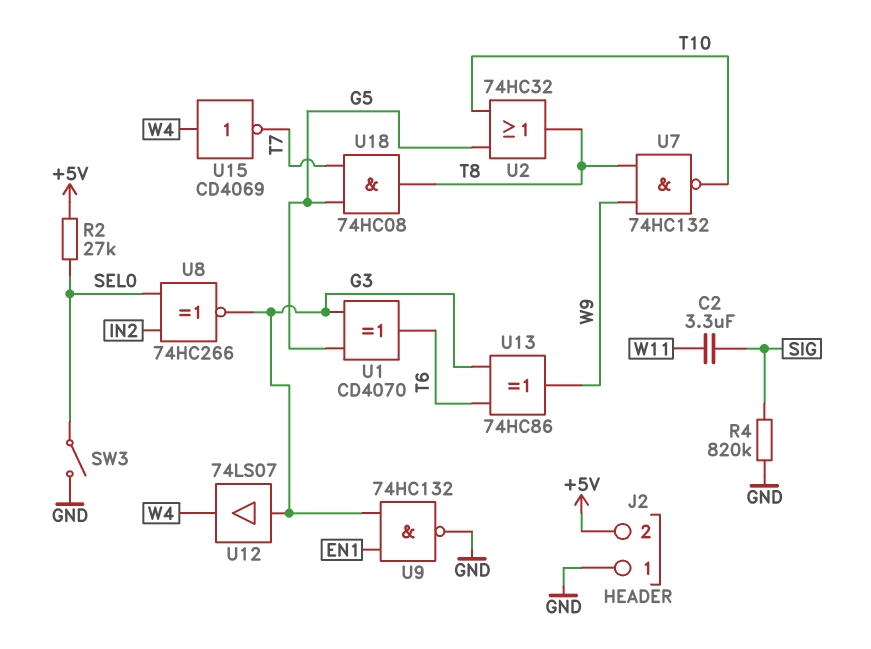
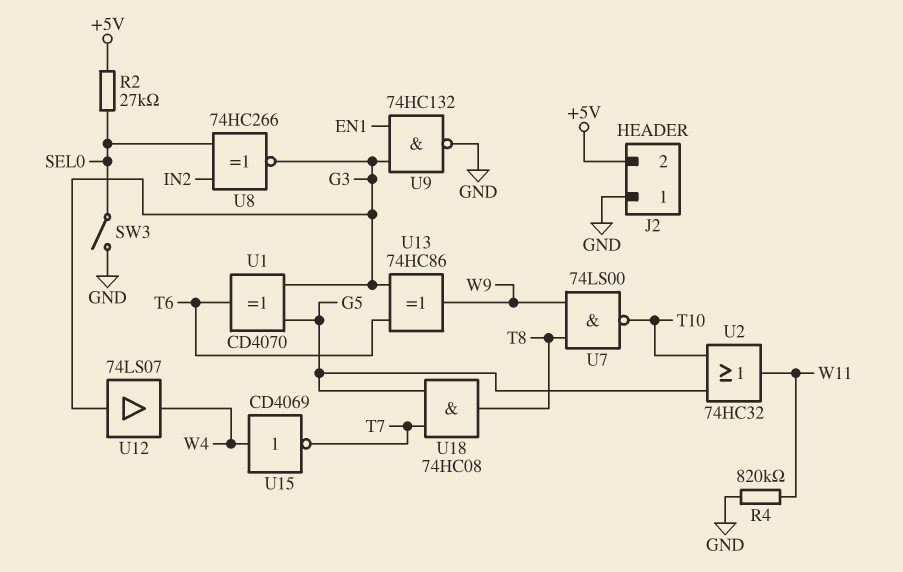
C2: 3.3uF (SIG, W11) -> none
R4: 820k (GND, SIG) -> 820k (GND, W11)
U2: OR 74HC32 (in G5, in T10, out T8) -> OR 74HC32 (in G5, in T10, out W11)
U7: NAND 74HC132 (in T8, in W9, out T10) -> NAND 74LS00 (in T8, in W9, out T10)

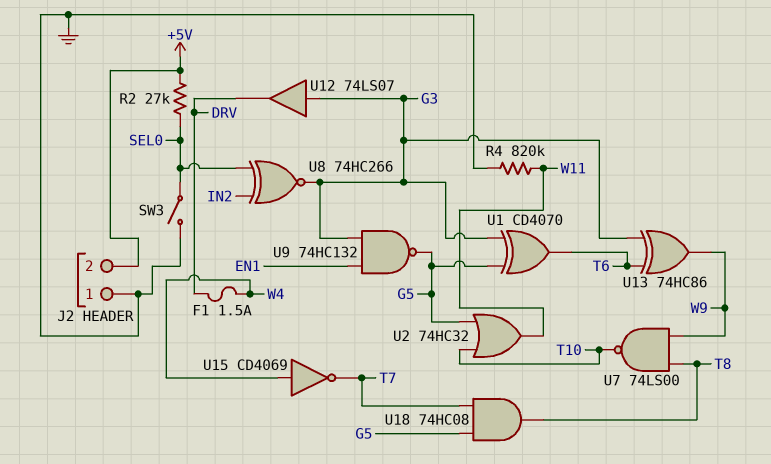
F1: none -> 1.5A (DRV, W4)
U9: NAND 74HC132 (in EN1, in G3, out GND) -> NAND 74HC132 (in EN1, in G3, out G5)
U12: buffer 74LS07 (in G3, out W4) -> buffer 74LS07 (in G3, out DRV)

